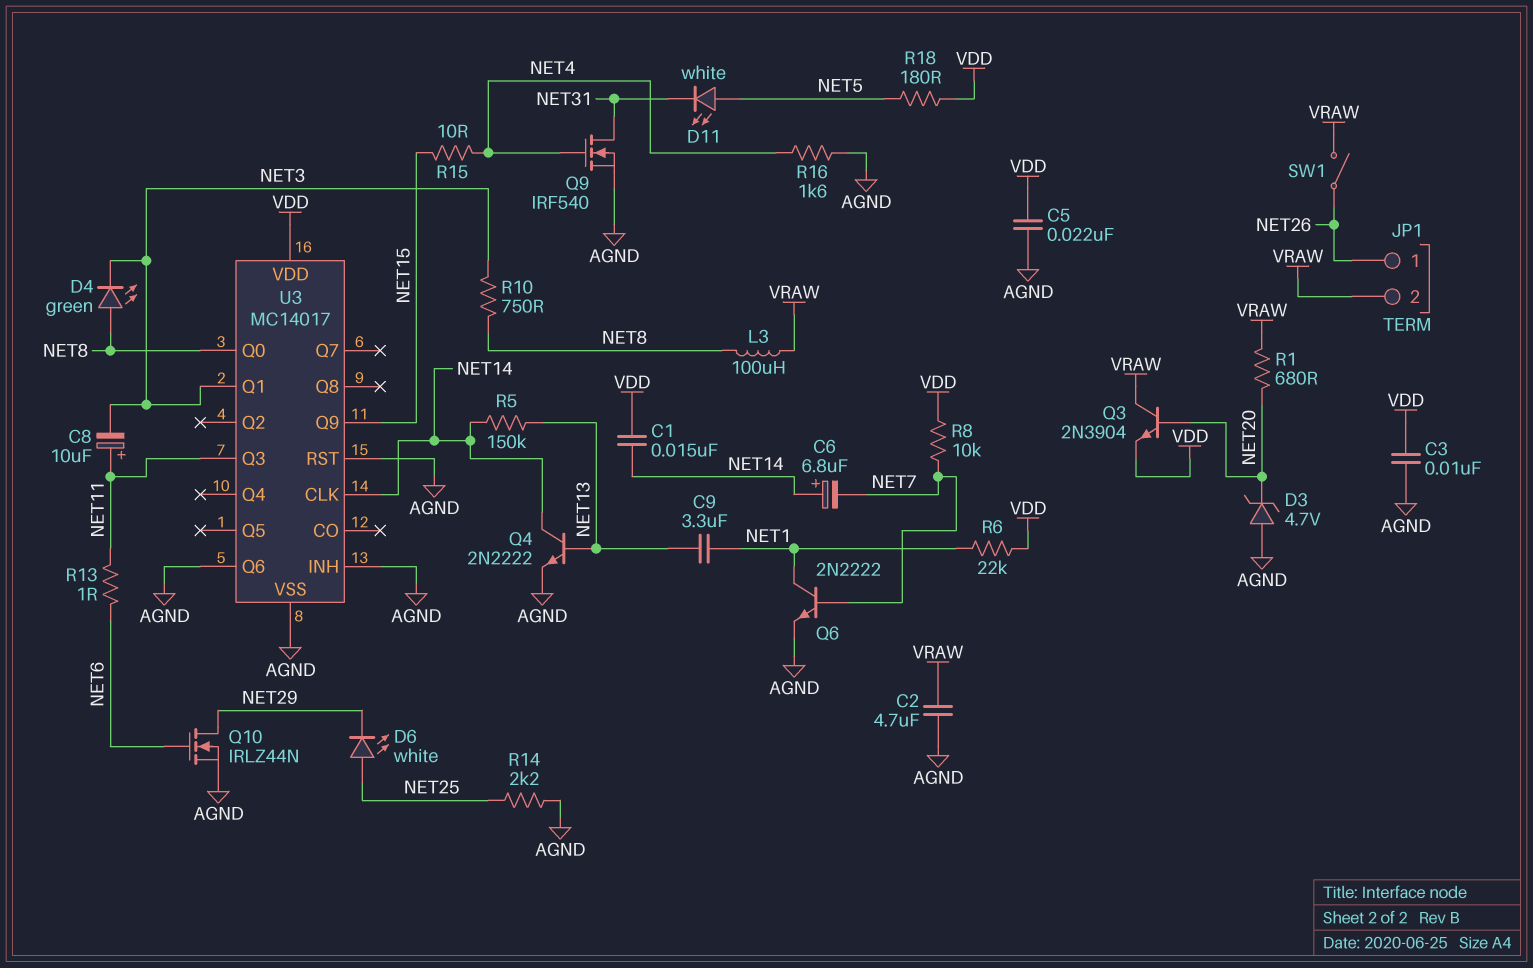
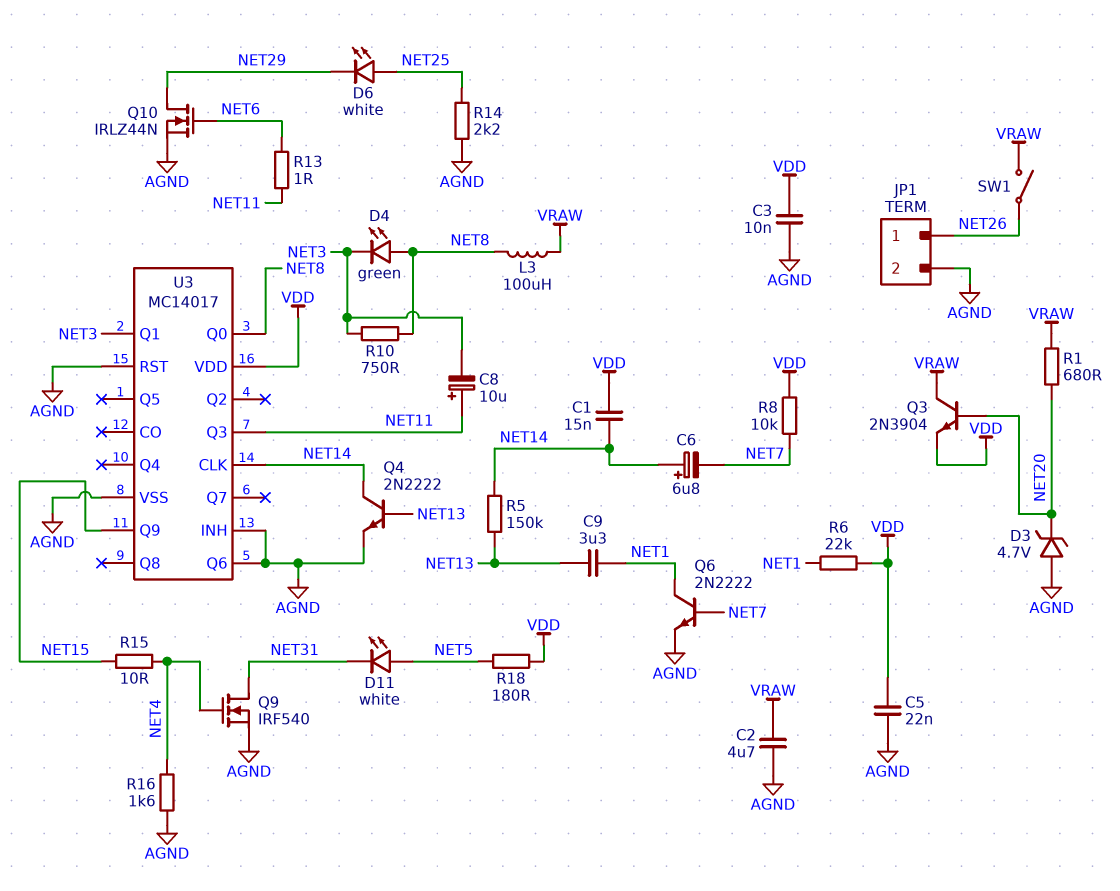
JP1 pin 2: VRAW -> AGND

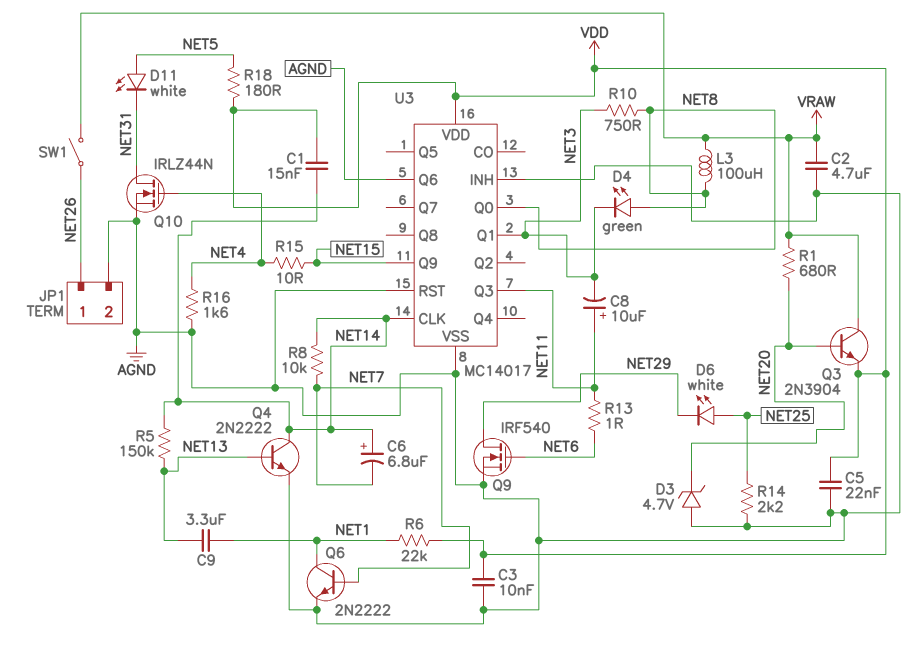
Q9: NMOS IRF540 (G NET4, D NET31, S AGND) -> NMOS IRF540 (G NET6, D NET29, S AGND)
Q10: NMOS IRLZ44N (G NET6, D NET29, S AGND) -> NMOS IRLZ44N (G NET4, D NET31, S AGND)
R8: 10k (NET7, VDD) -> 10k (NET7, NET14)

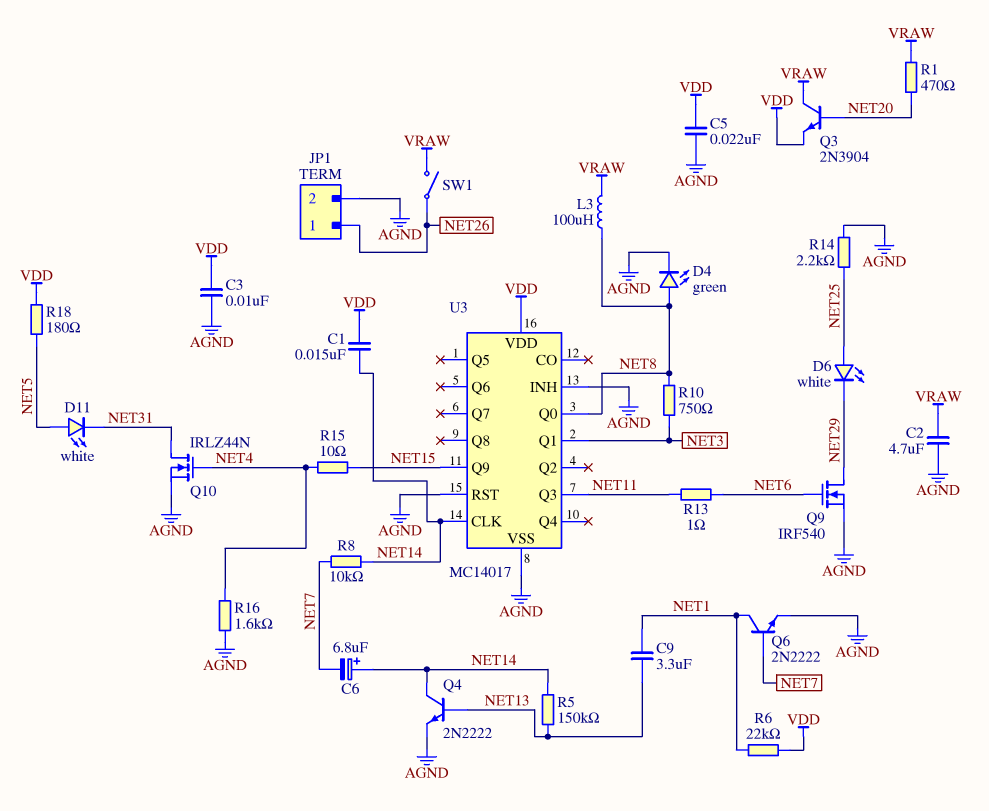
C8: 10uF (plus NET11, minus NET3) -> none
D3: zener 4.7V (A AGND, K NET20) -> none
D4: LED green (A NET8, K NET3) -> LED green (A NET8, K AGND)
R1: 680 (NET20, VRAW) -> 470 (NET20, VRAW)
U3 pin Q6: AGND -> none

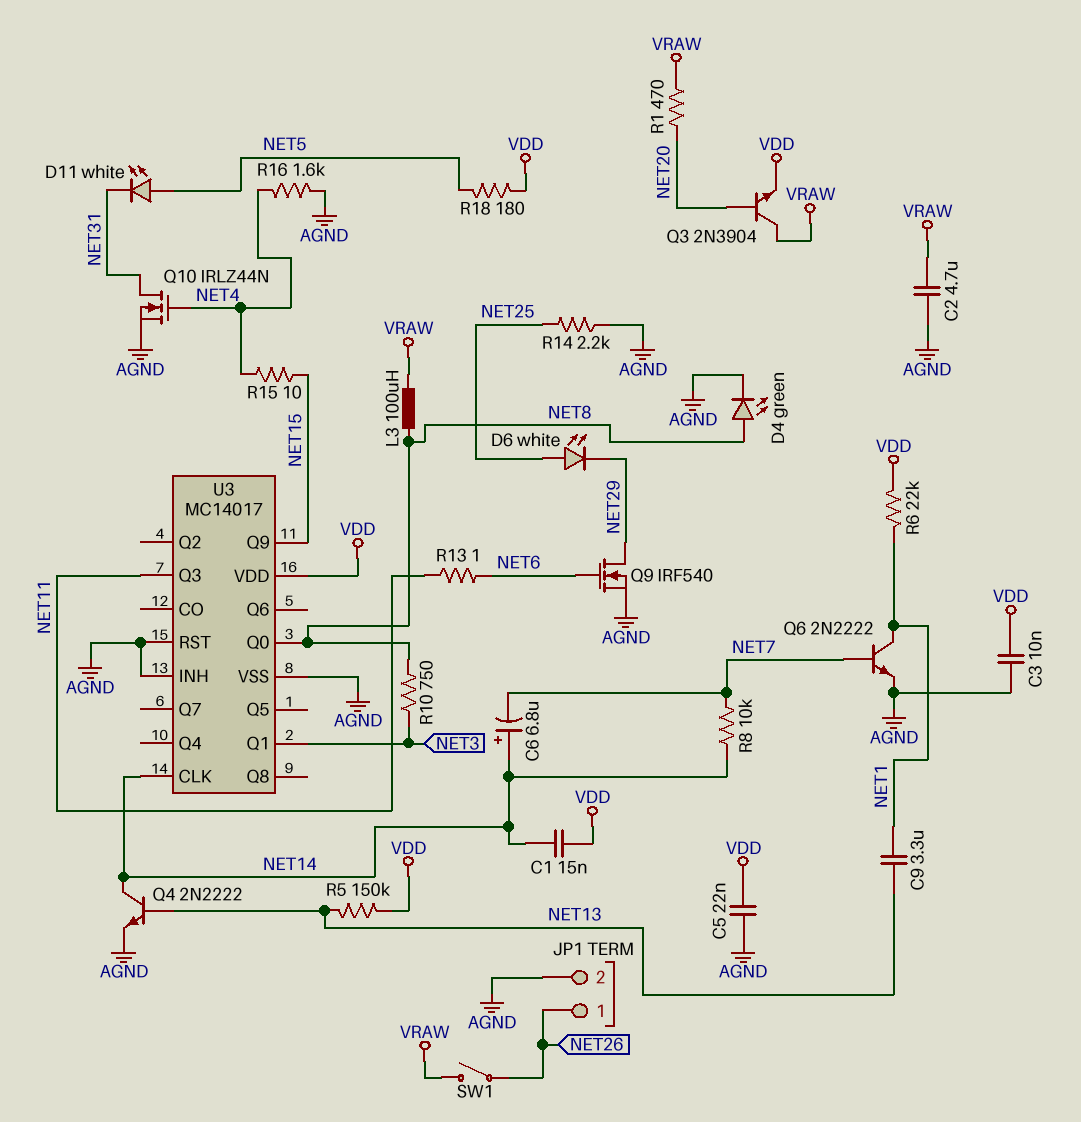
R5: 150k (NET13, NET14) -> 150k (NET13, VDD)

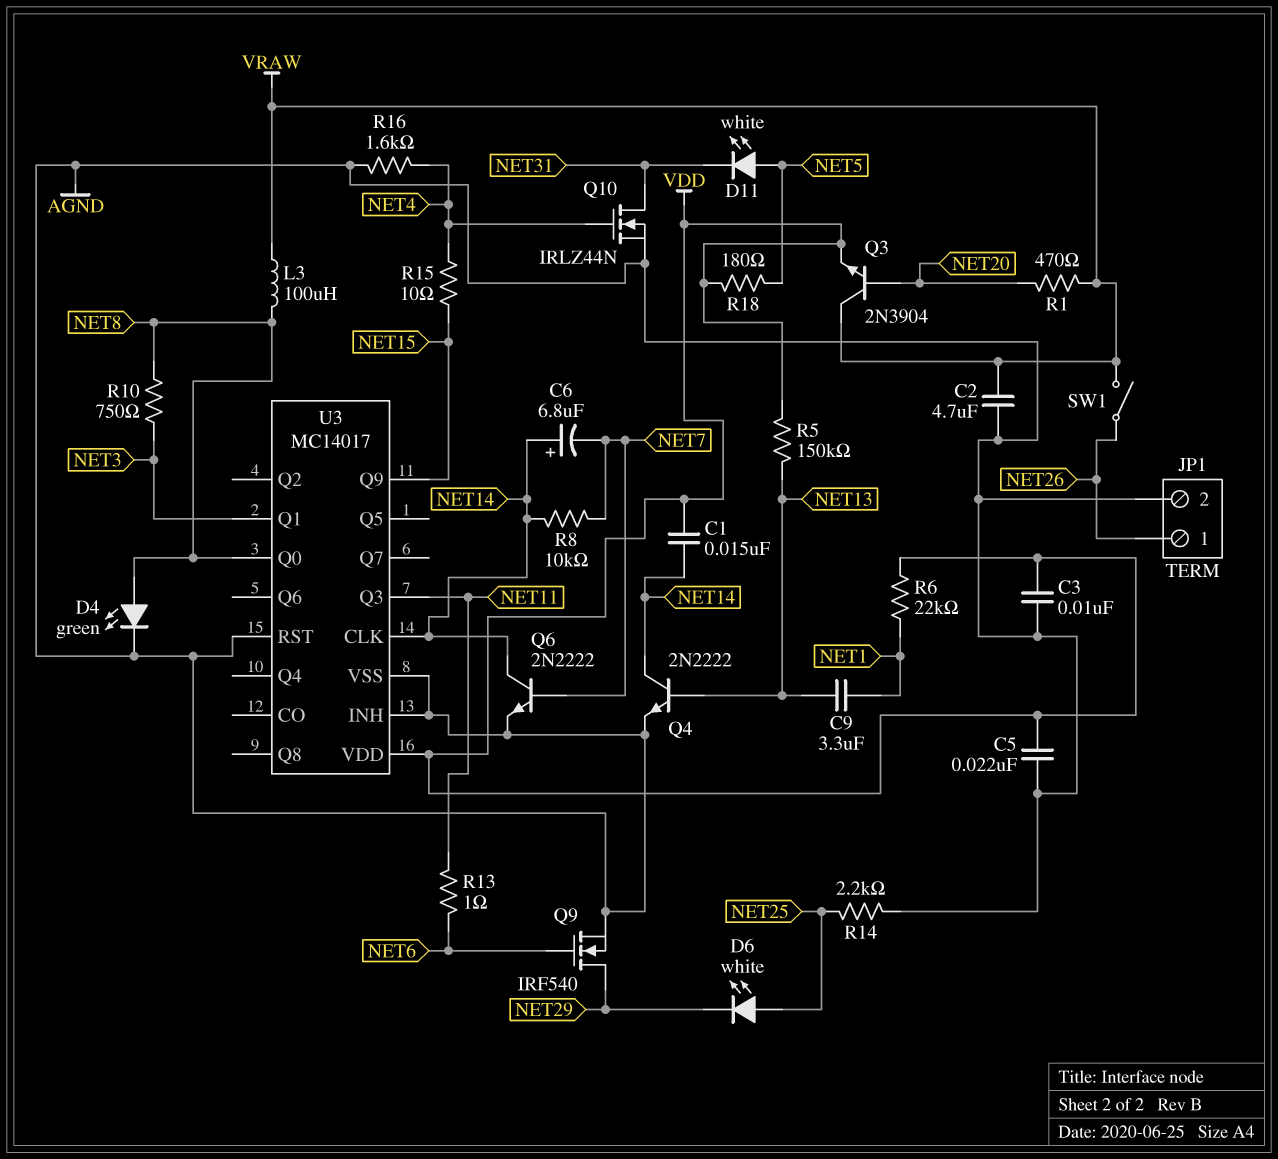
Q6: NPN 2N2222 (B NET7, C NET1, E AGND) -> NPN 2N2222 (B NET7, C NET14, E AGND)

